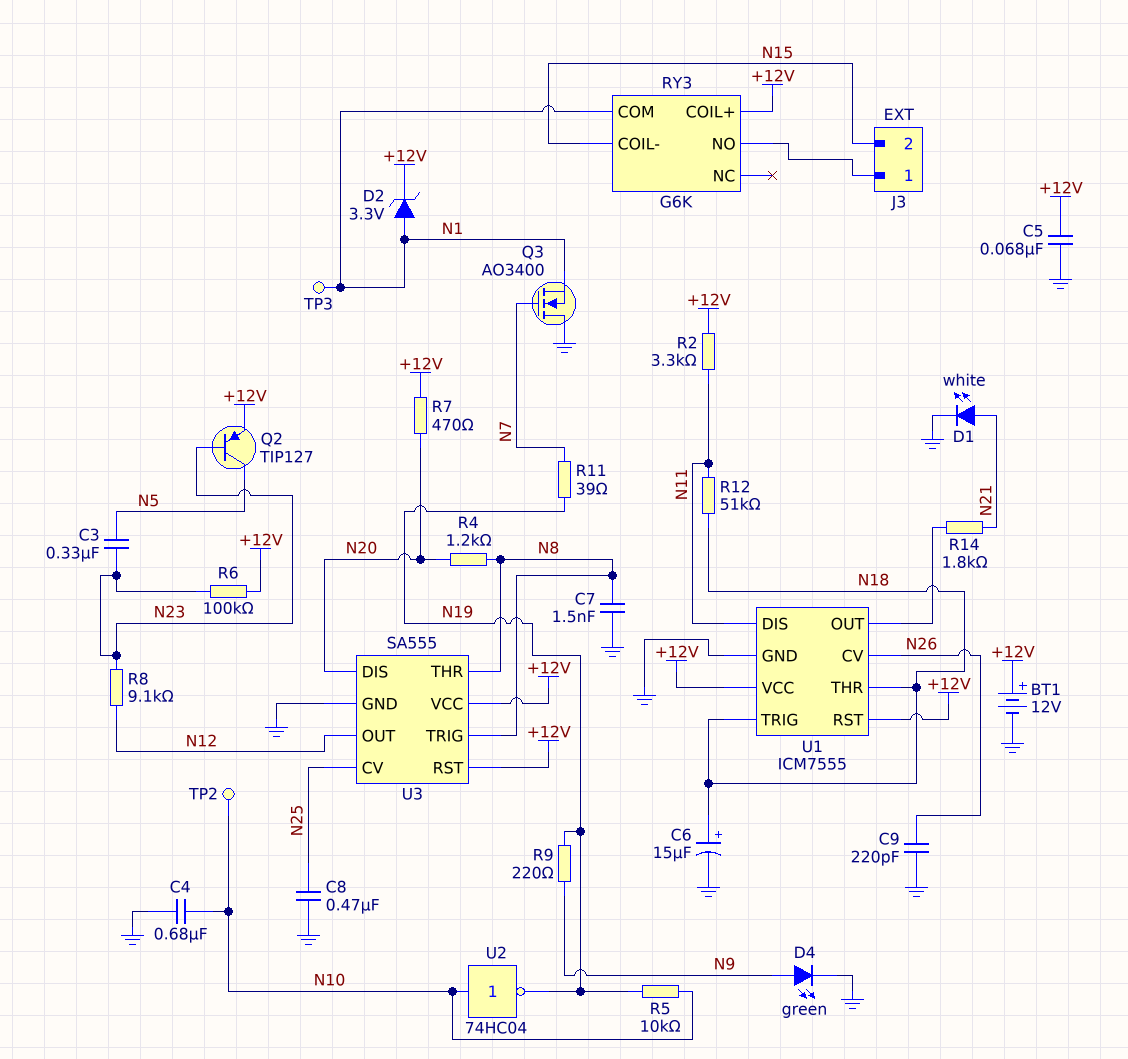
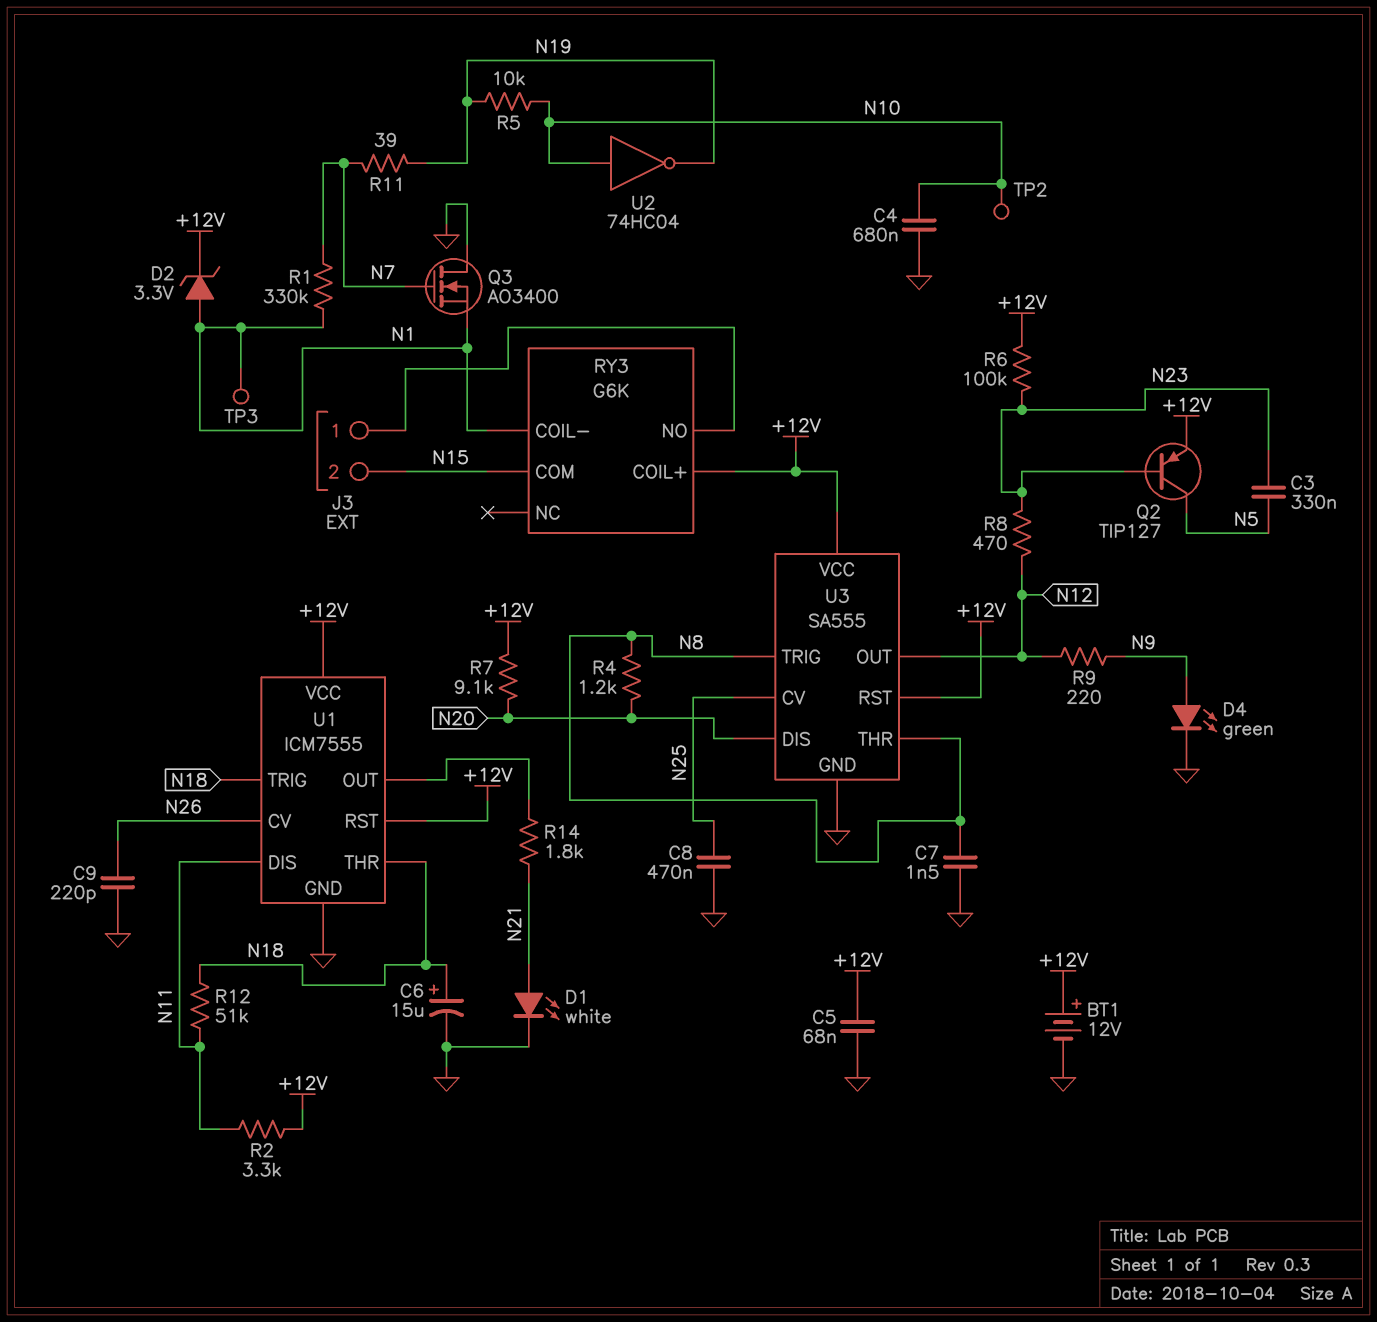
R1: none -> 330k (N1, N7)
R7: 470 (+12V, N20) -> 9.1k (+12V, N20)
R8: 9.1k (N12, N23) -> 470 (N12, N23)
R9: 220 (N9, N19) -> 220 (N9, N12)
RY3 pin COIL-: N15 -> N1
RY3 pin COM: N1 -> N15

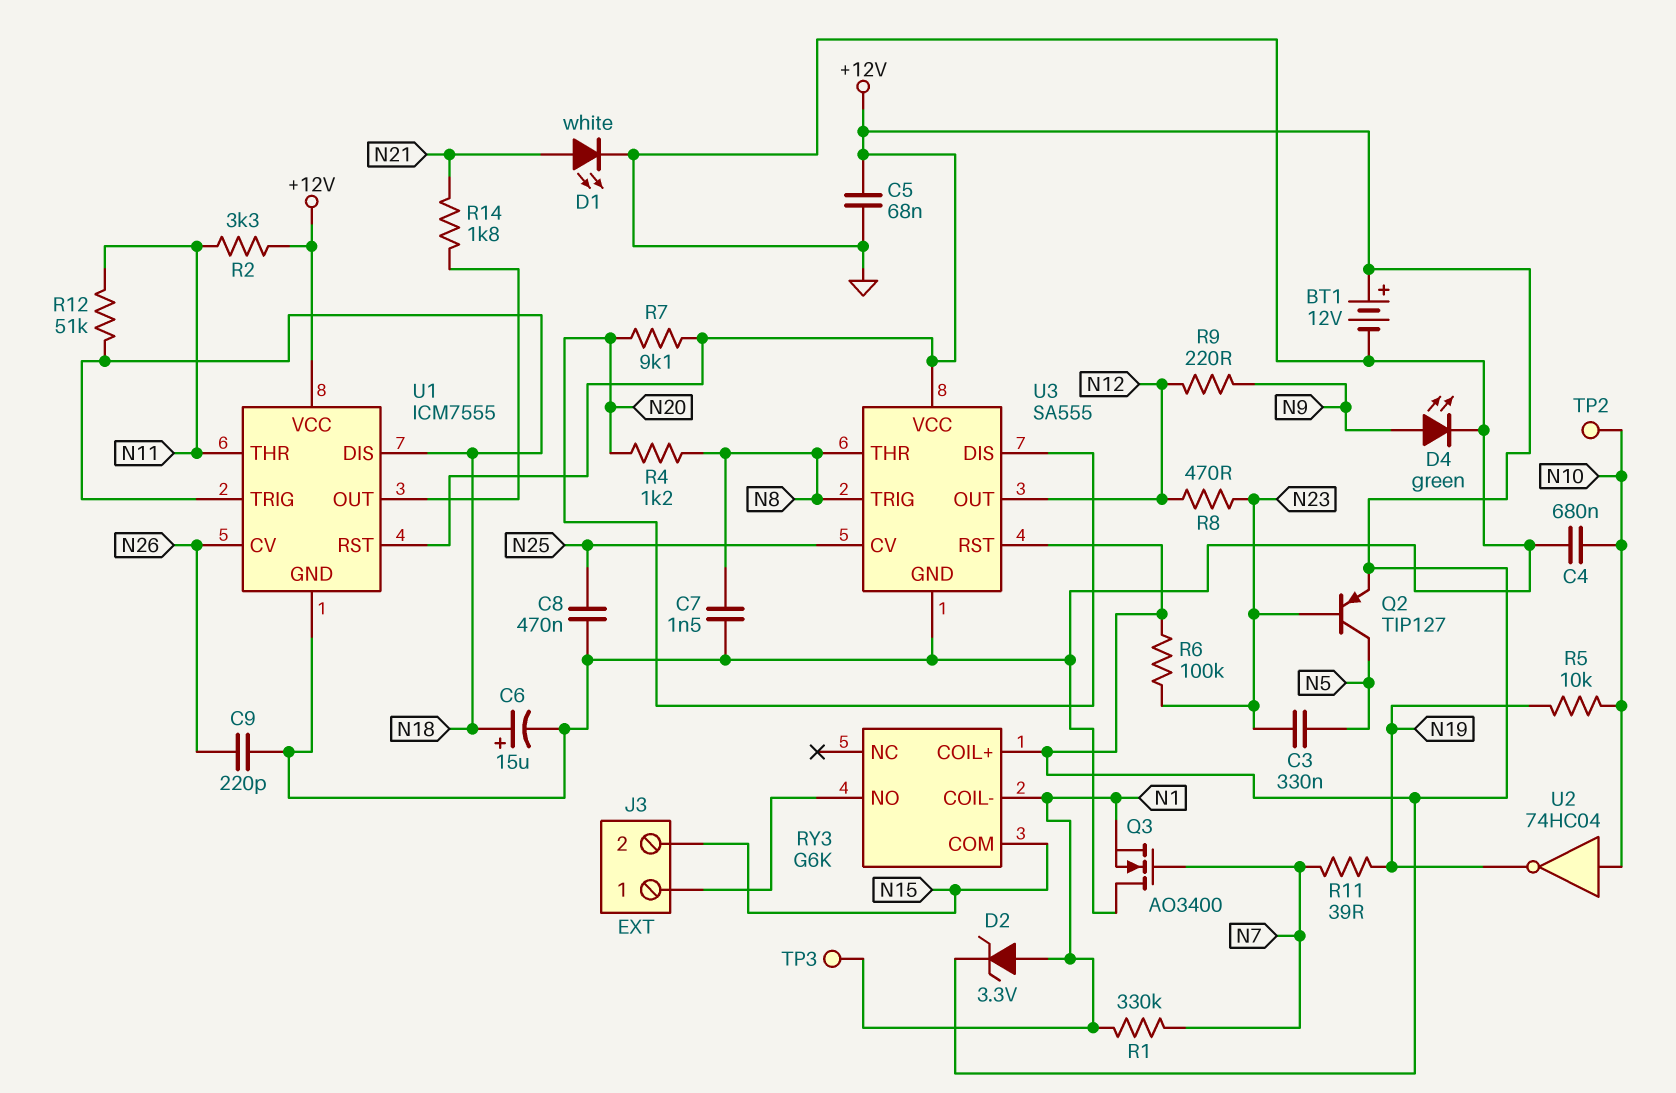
U1 pin DIS: N11 -> N18
U1 pin THR: N18 -> N11

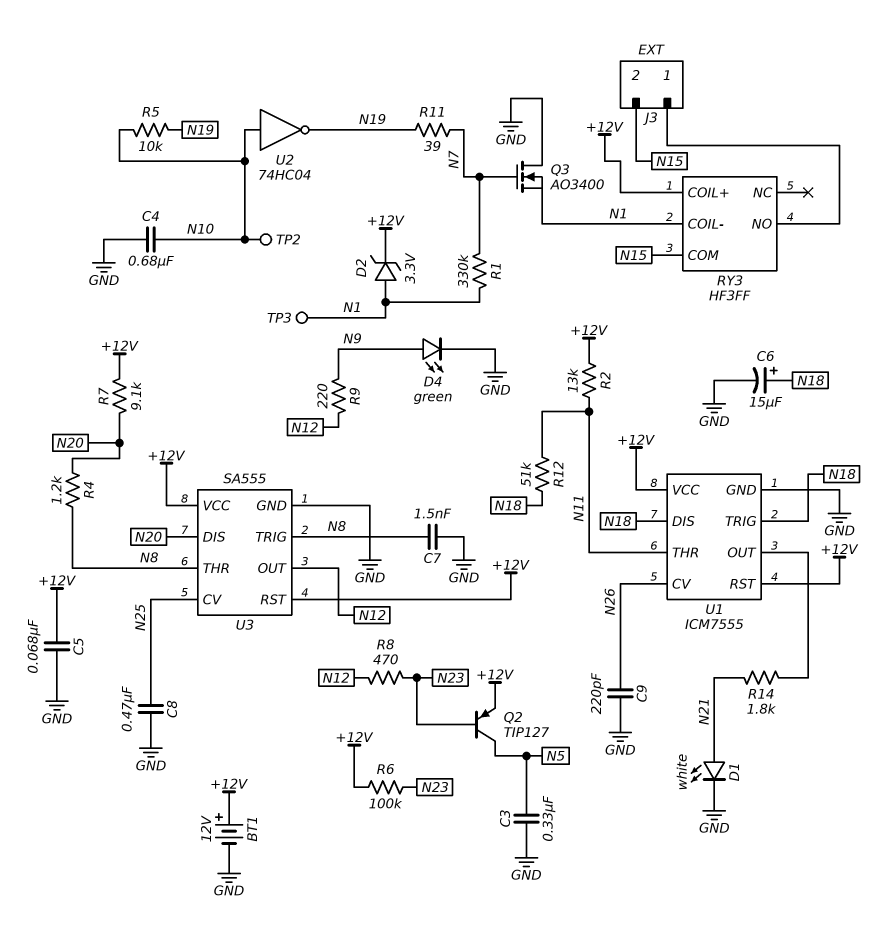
C3: 330nF (N5, N23) -> 330nF (GND, N5)
R2: 3.3k (+12V, N11) -> 13k (+12V, N11)
RY3: G6K -> HF3FF

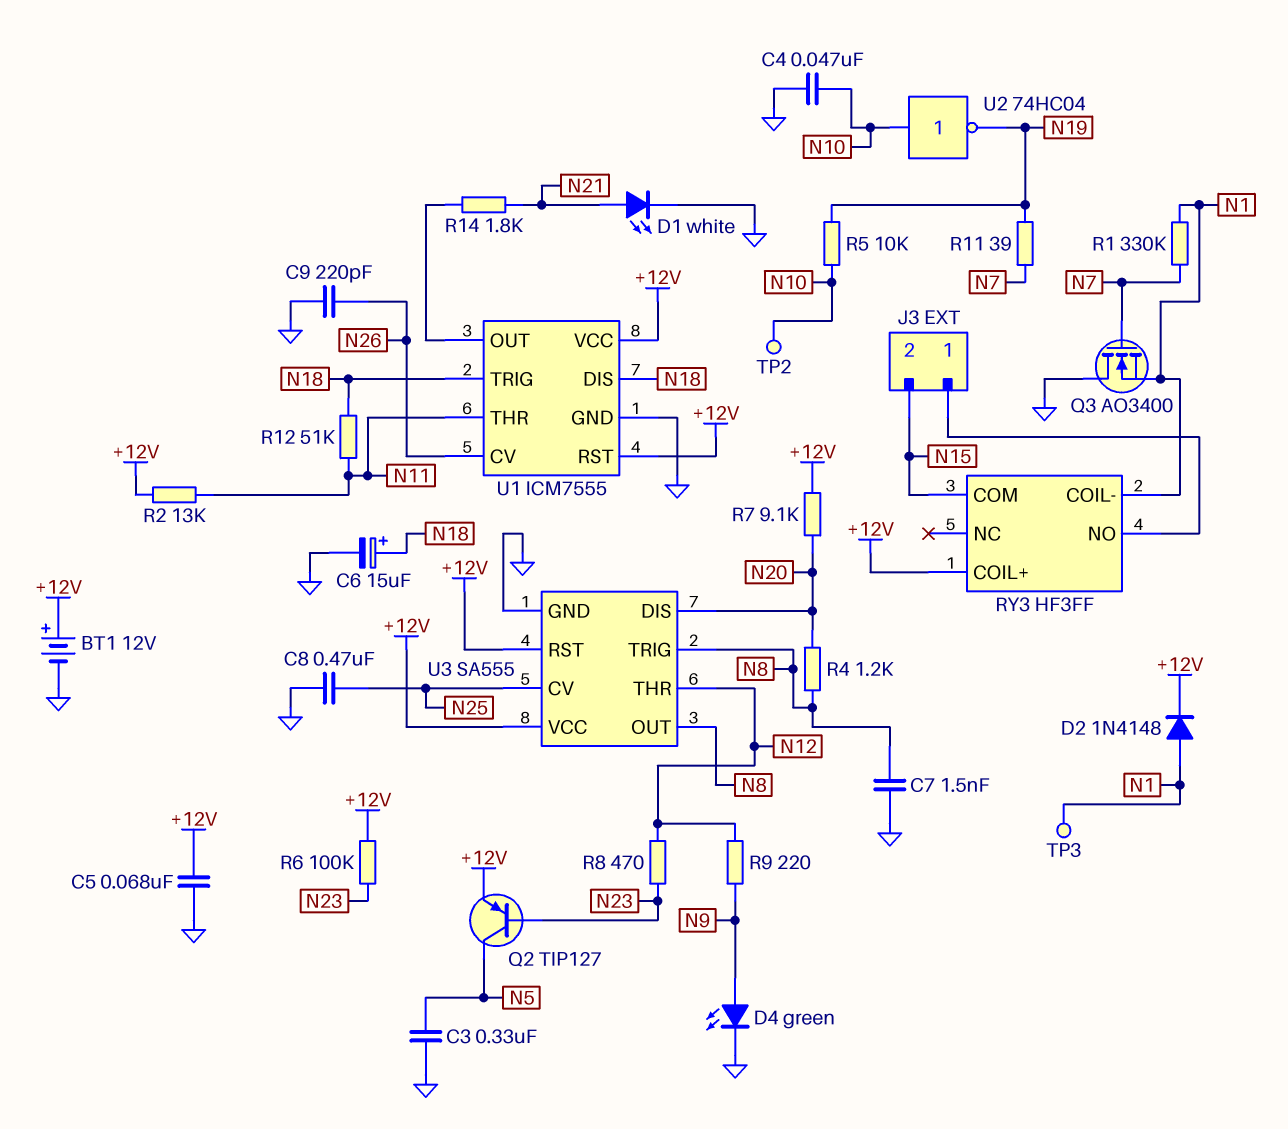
C4: 680nF (GND, N10) -> 47nF (GND, N10)
D2: zener 3.3V (A N1, K +12V) -> diode 1N4148 (A N1, K +12V)
U3 pin OUT: N12 -> N8
U3 pin THR: N8 -> N12

